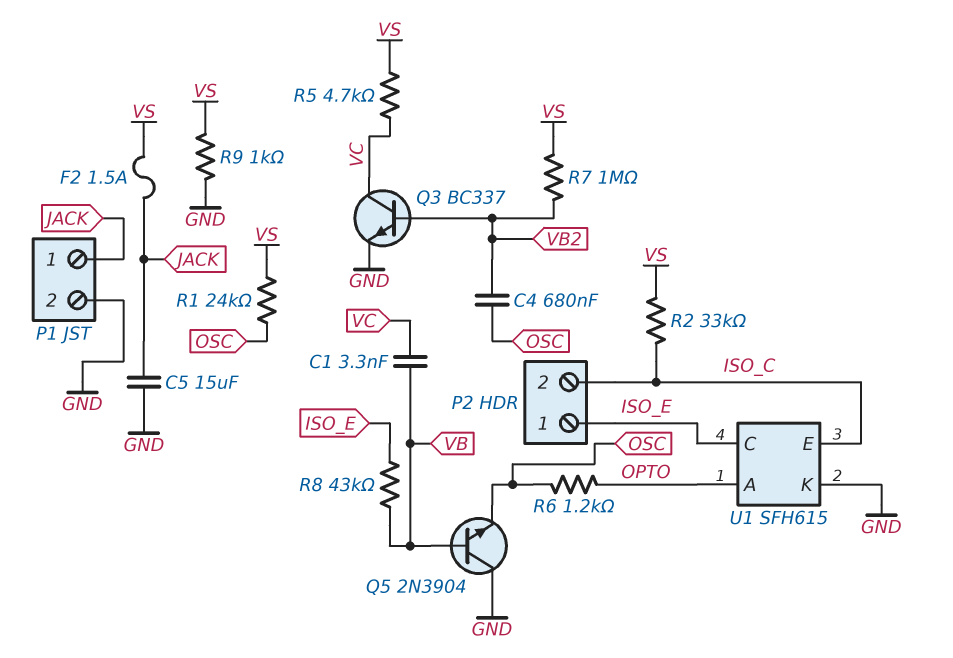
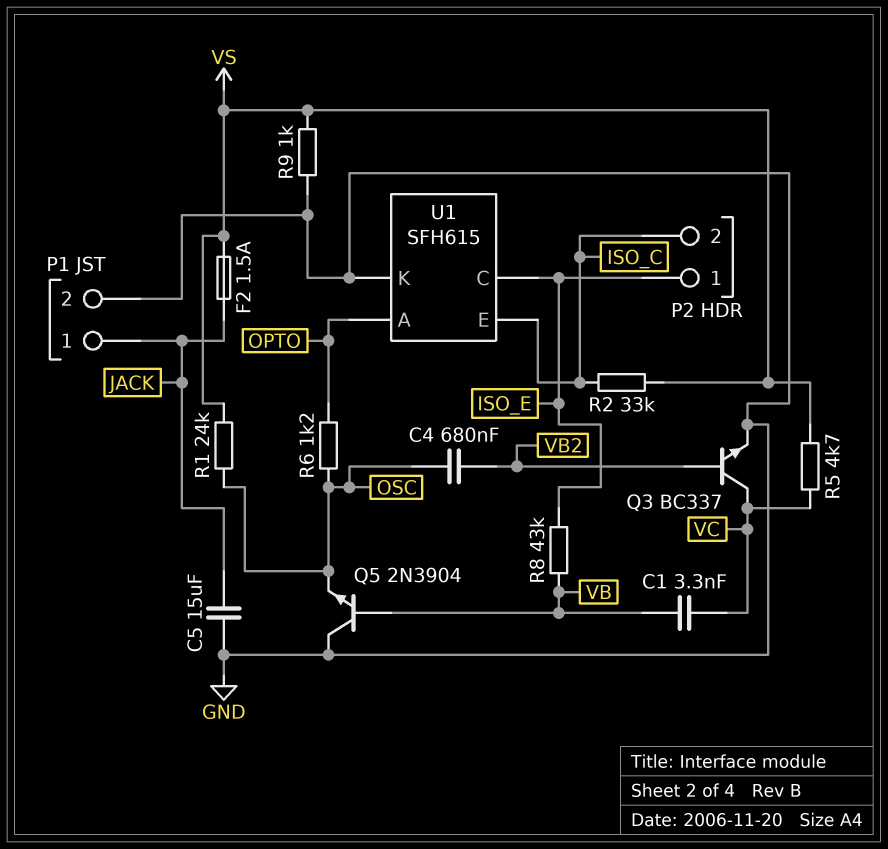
R7: 1M (VB2, VS) -> none

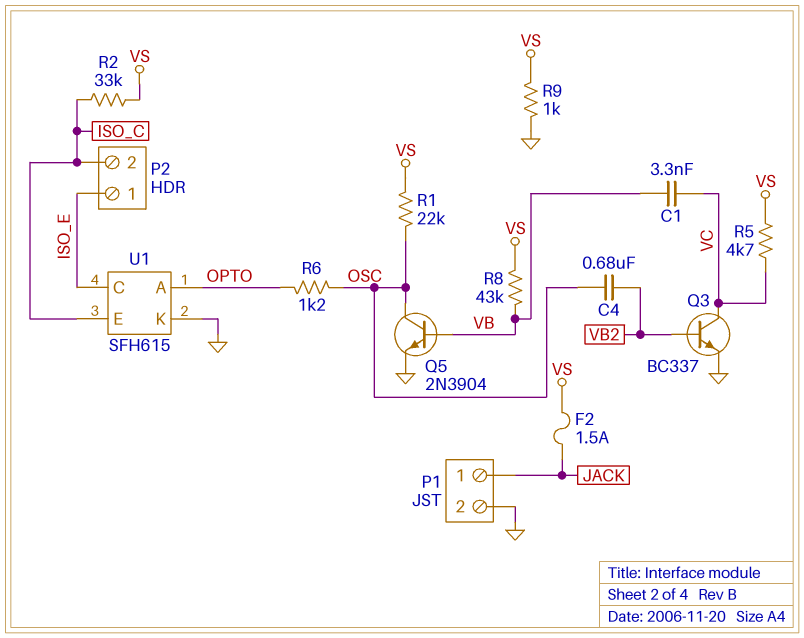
C5: 15uF (GND, JACK) -> none
Q5: NPN 2N3904 (B VB, C GND, E OSC) -> NPN 2N3904 (B VB, C OSC, E GND)
R1: 24k (OSC, VS) -> 22k (OSC, VS)
R8: 43k (ISO_E, VB) -> 43k (VB, VS)

